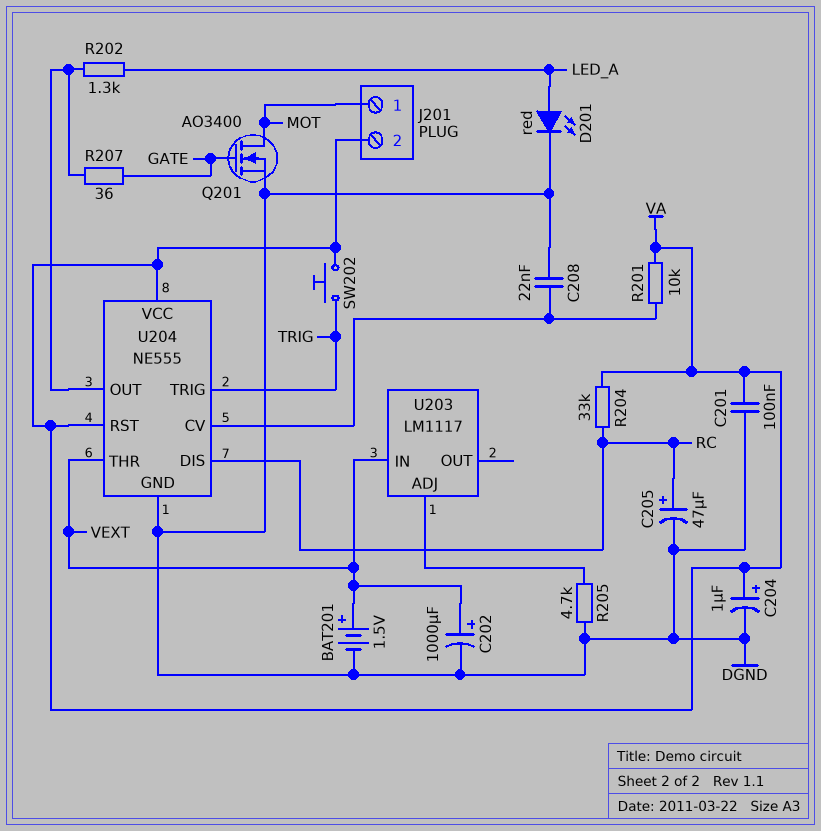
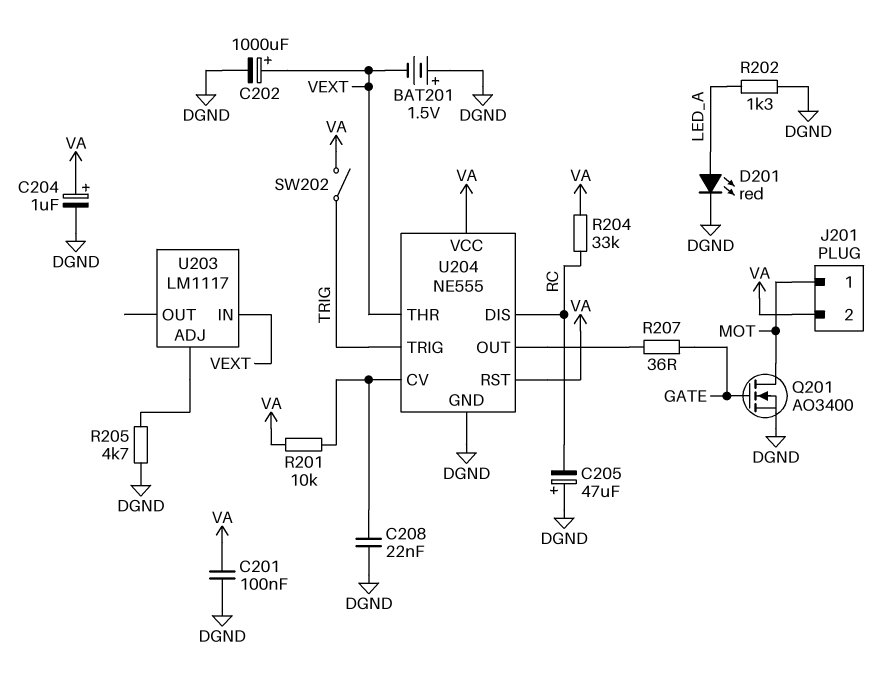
BAT201: 1.5V (plus VEXT, minus DGND) -> 1.5V (plus DGND, minus VEXT)
C205: 47uF (plus RC, minus DGND) -> 47uF (plus DGND, minus RC)
R202: 1.3k (LED_A, U204/OUT) -> 1.3k (DGND, LED_A)
SW202: button (TRIG, VA) -> switch (TRIG, VA)

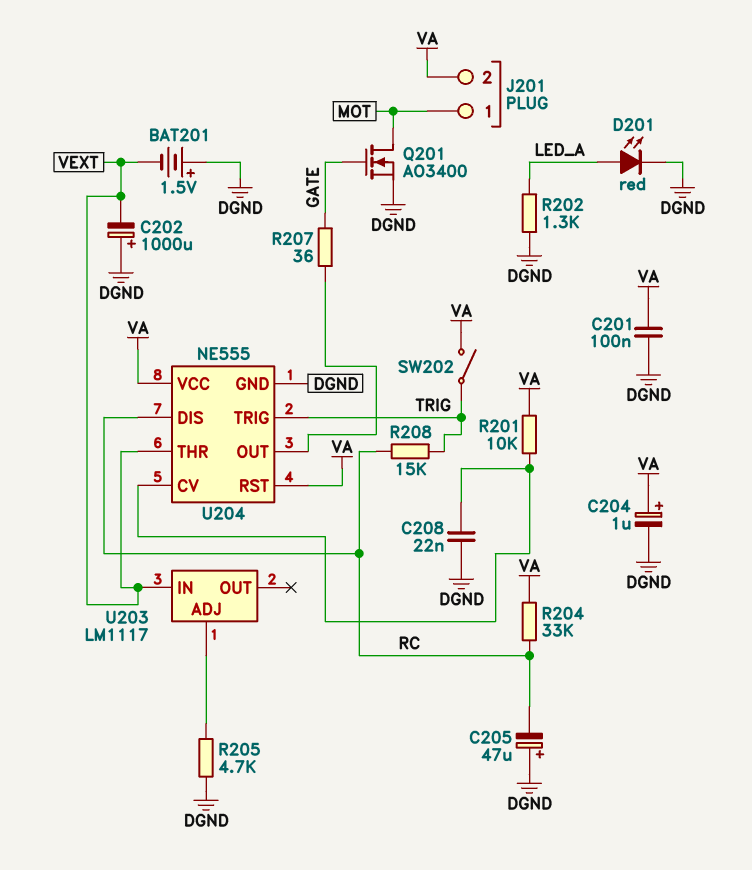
C202: 1000uF (plus VEXT, minus DGND) -> 1000uF (plus DGND, minus VEXT)
R208: none -> 15k (RC, TRIG)

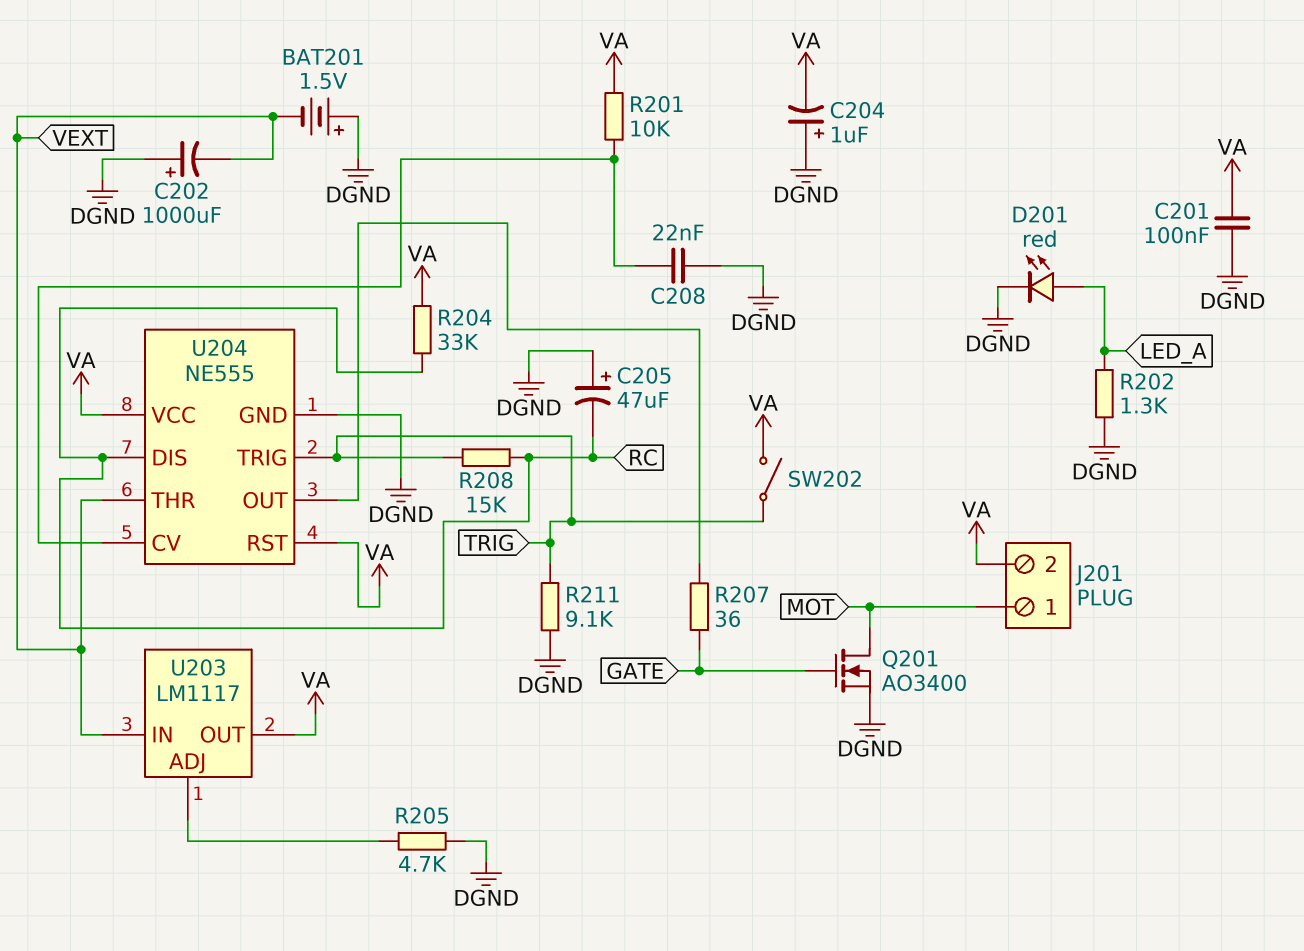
C204: 1uF (plus VA, minus DGND) -> 1uF (plus DGND, minus VA)
R211: none -> 9.1k (DGND, TRIG)
U203 pin OUT: none -> VA

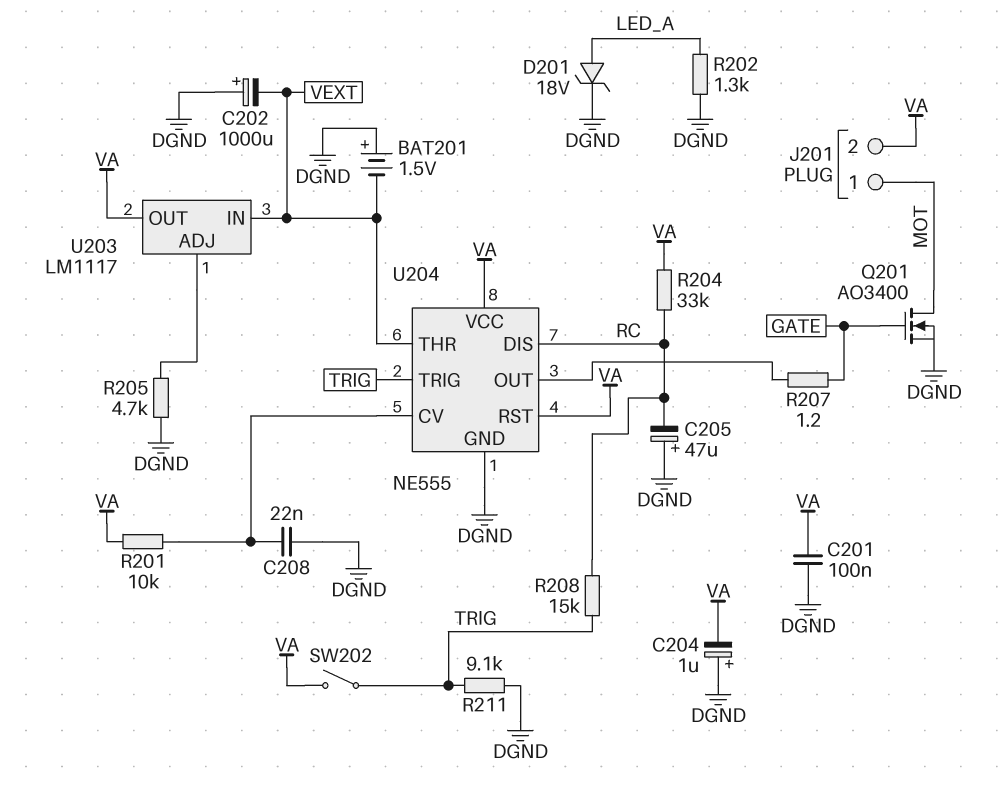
D201: LED red (A LED_A, K DGND) -> zener 18V (A LED_A, K DGND)
R207: 36 (GATE, U204/OUT) -> 1.2 (GATE, U204/OUT)

